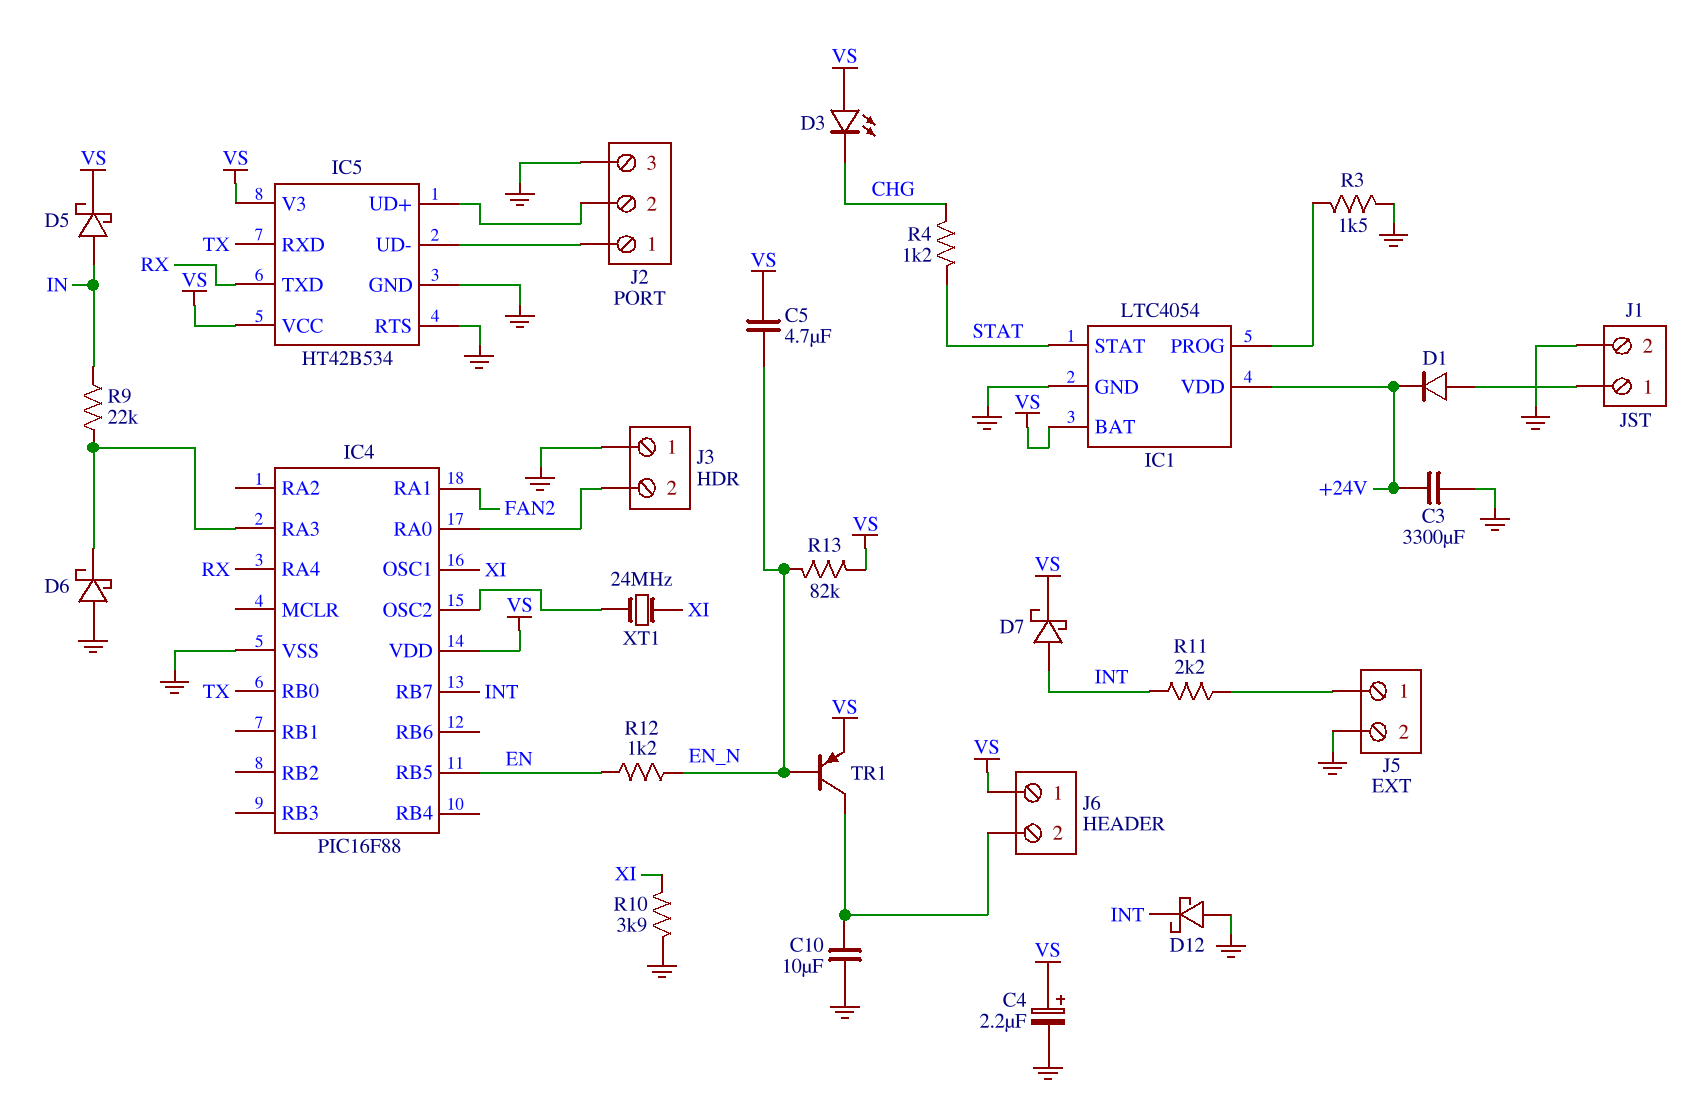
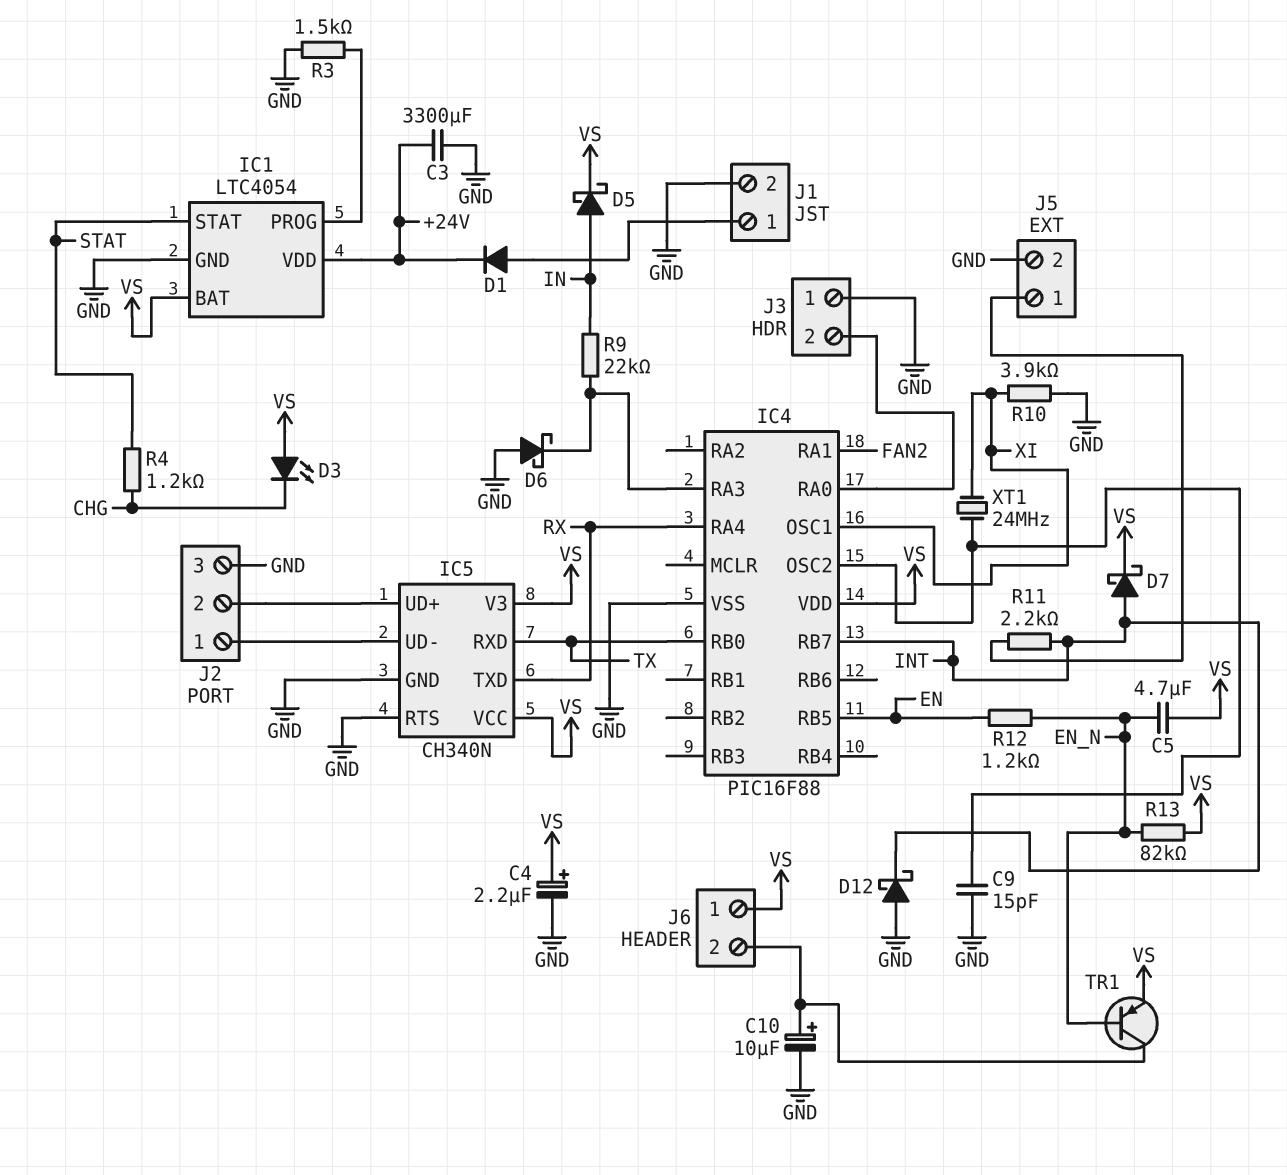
C9: none -> 15pF (GND, IC4/OSC2)
C10: 10uF (GND, J6/2) -> 10uF (plus J6/2, minus GND)
IC5: HT42B534 -> CH340N

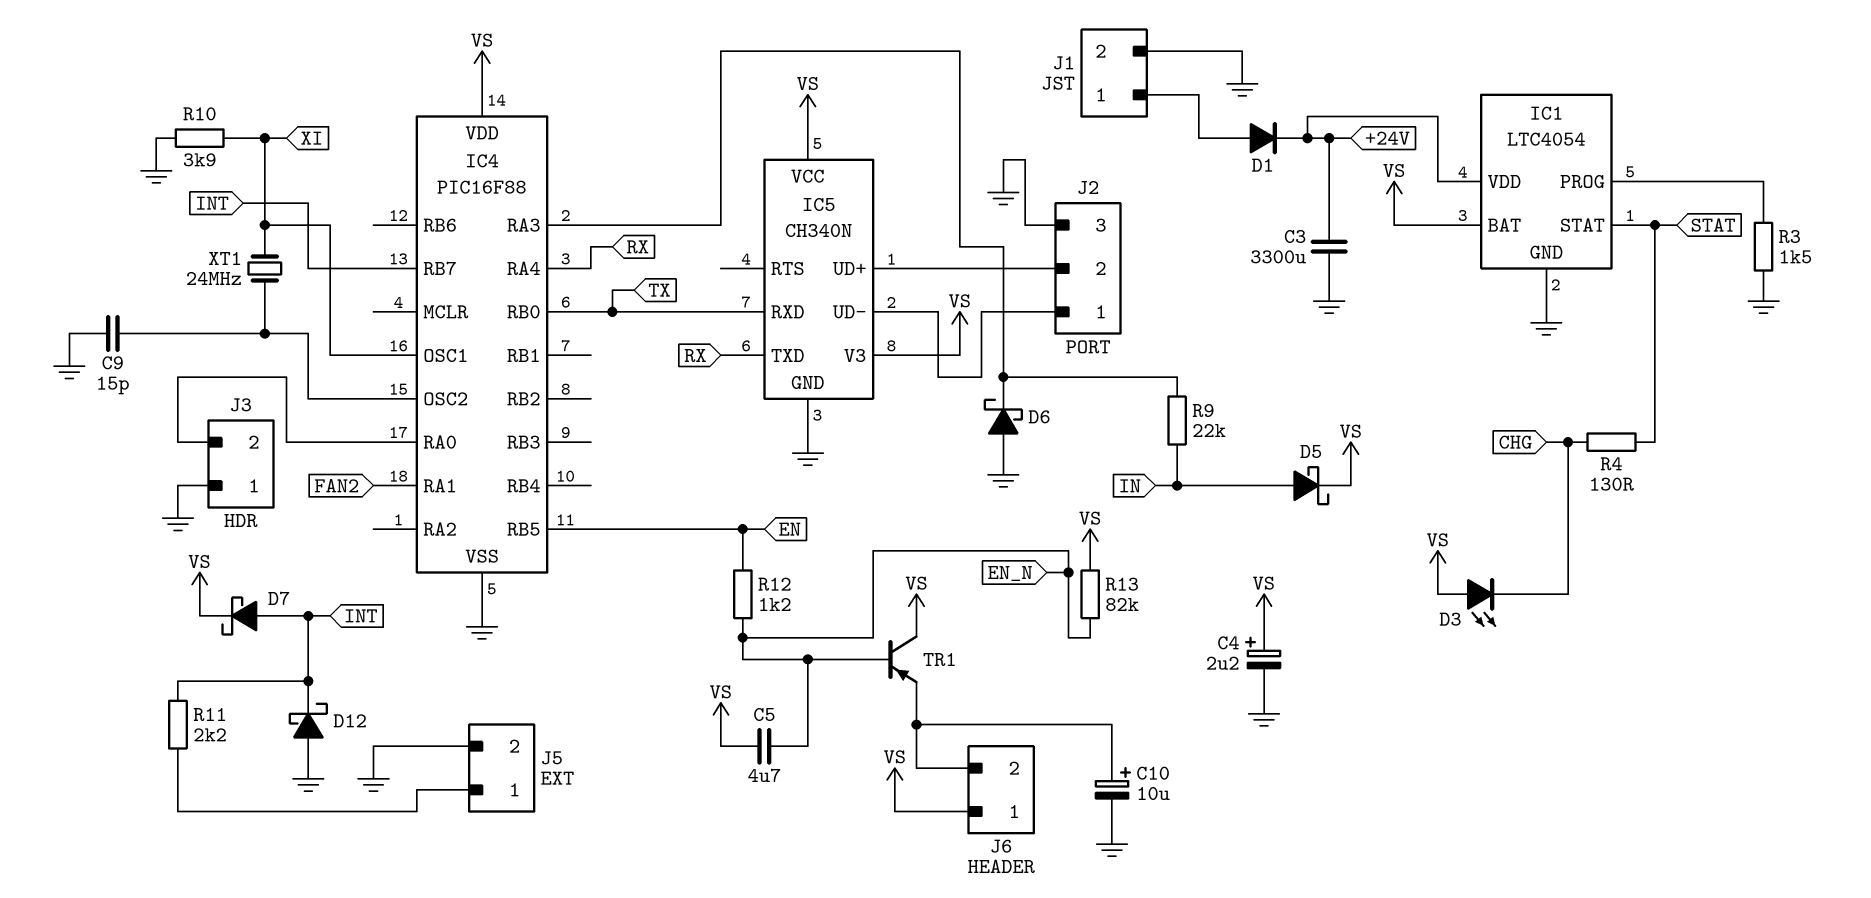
IC5 pin RTS: GND -> none
R4: 1.2k (CHG, STAT) -> 130 (CHG, STAT)
TR1: PNP (B EN_N, C J6/2, E VS) -> PNP (B EN_N, C VS, E J6/2)

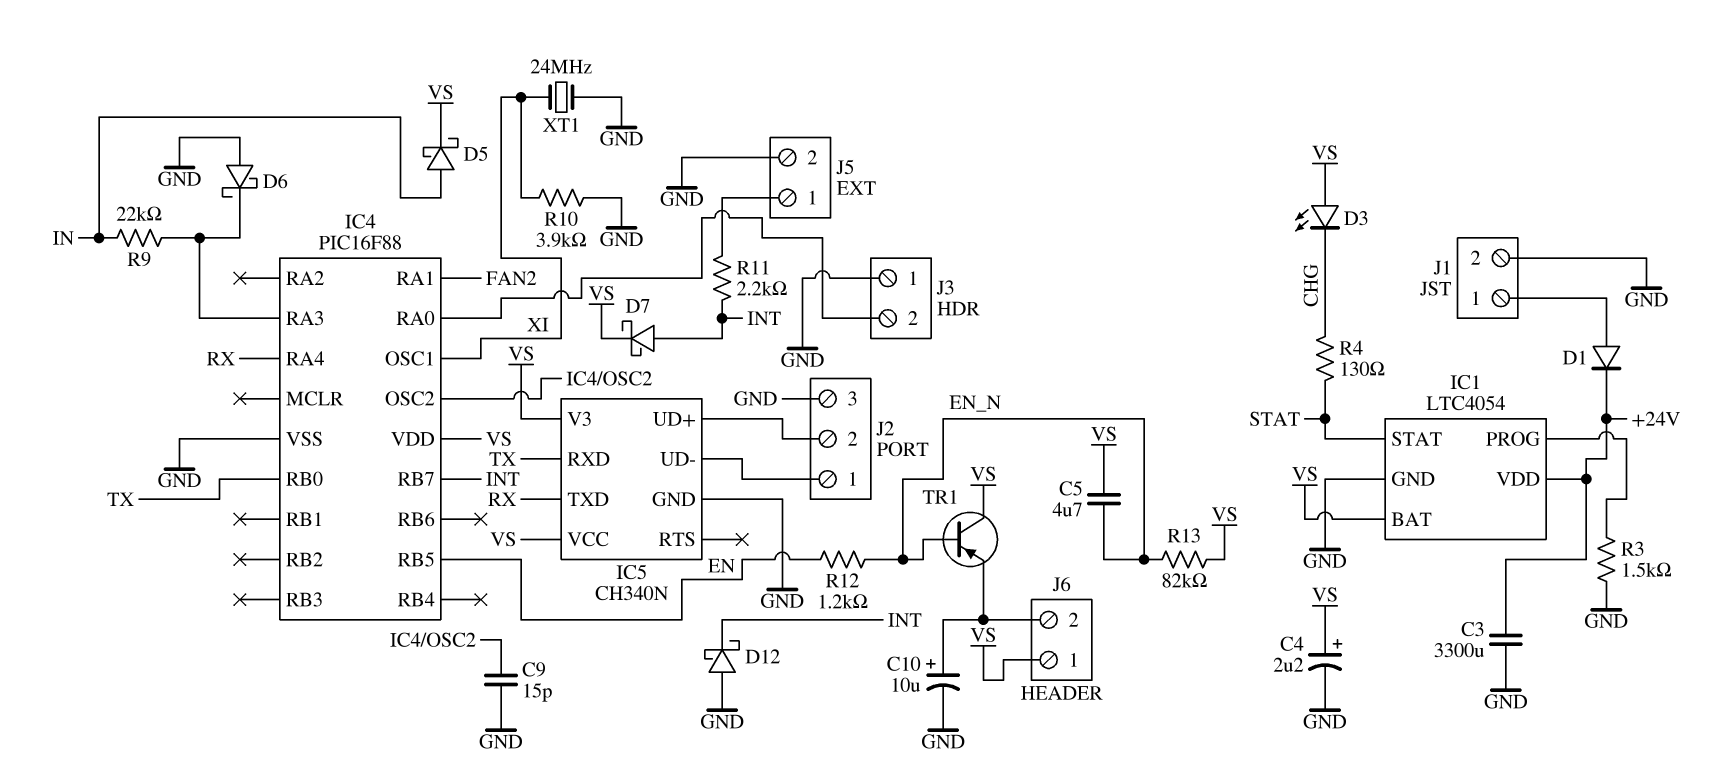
XT1: 24MHz (IC4/OSC2, XI) -> 24MHz (GND, XI)

